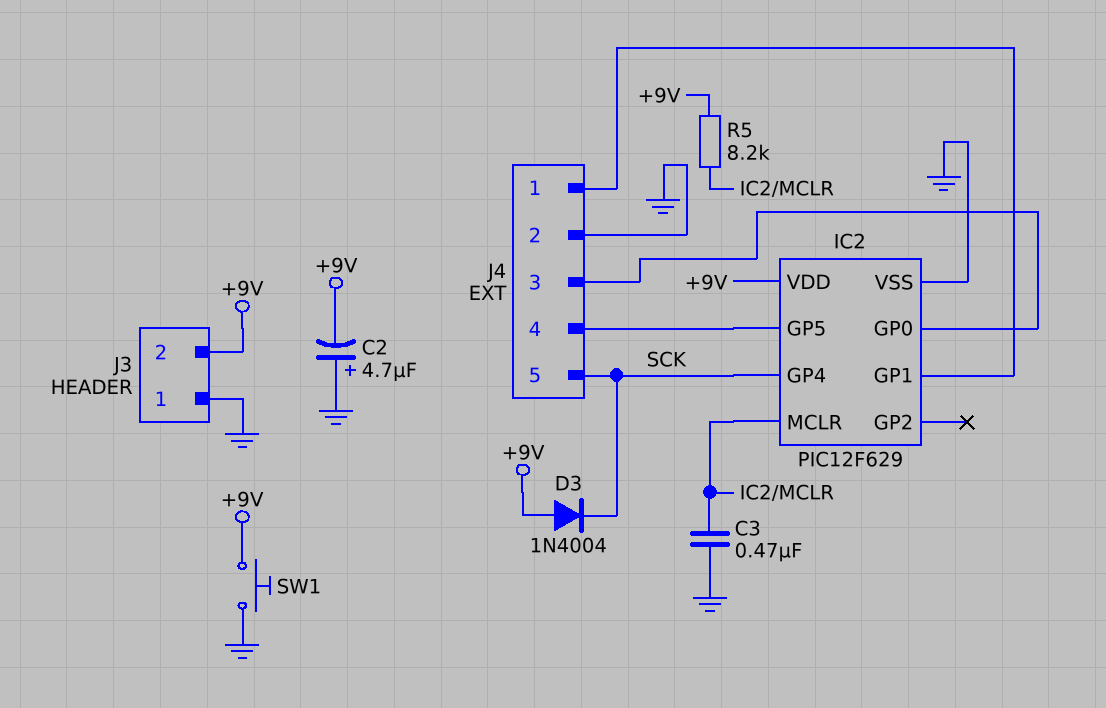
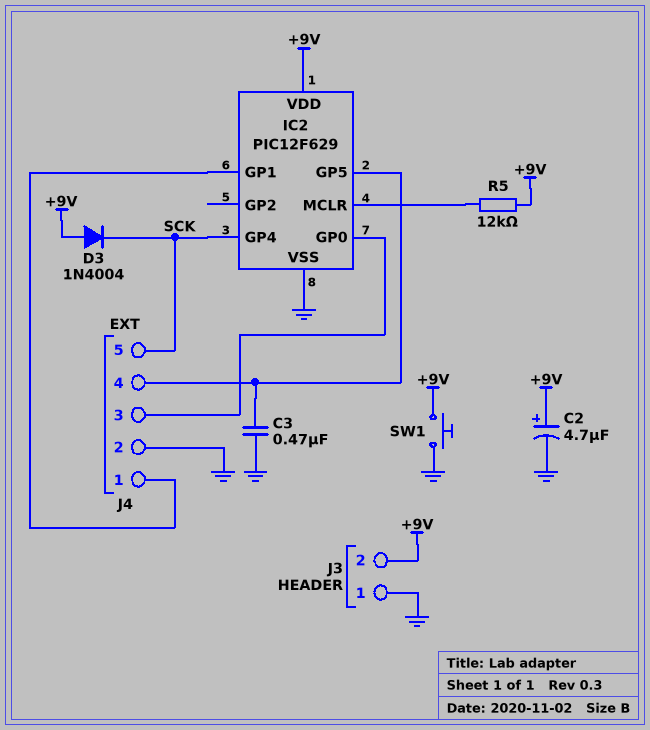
C2: 4.7uF (plus GND, minus +9V) -> 4.7uF (plus +9V, minus GND)
C3: 470nF (GND, IC2/MCLR) -> 470nF (GND, IC2/GP5)
R5: 8.2k (+9V, IC2/MCLR) -> 12k (+9V, IC2/MCLR)

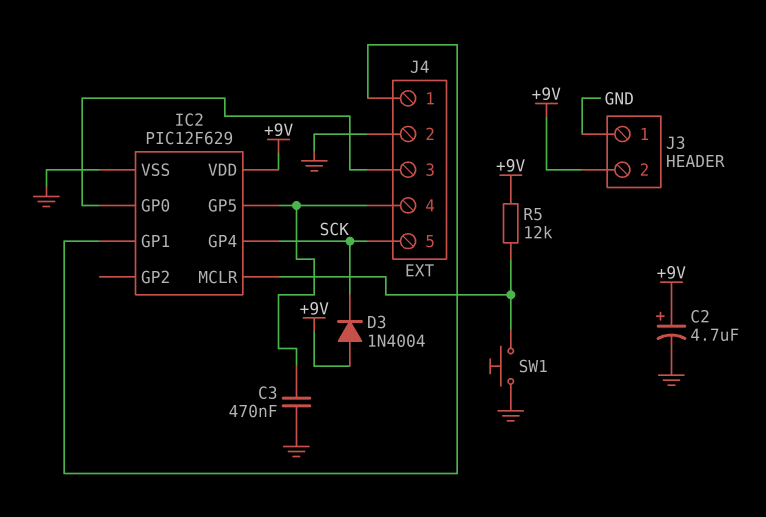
SW1: button (+9V, GND) -> button (GND, IC2/MCLR)

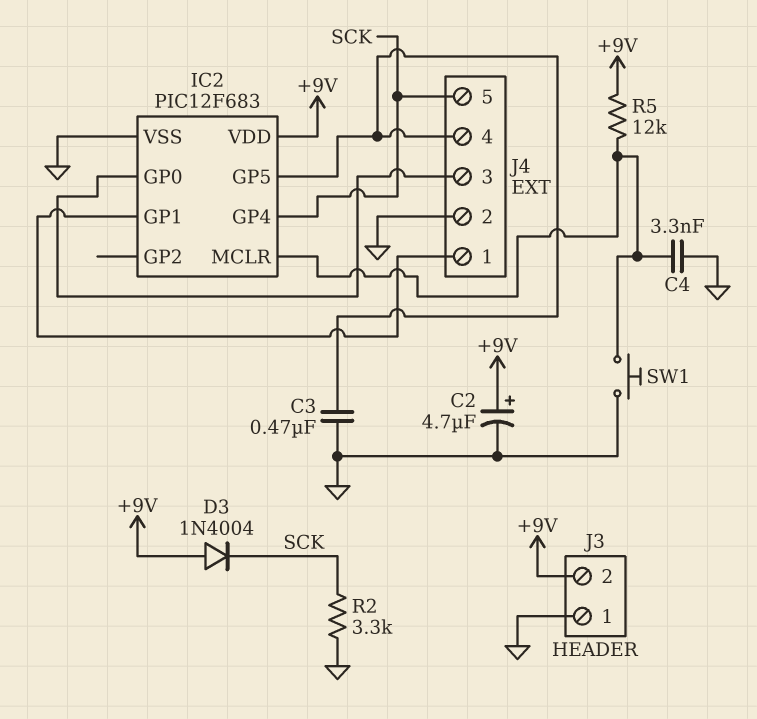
C4: none -> 3.3nF (GND, IC2/MCLR)
IC2: PIC12F629 -> PIC12F683
R2: none -> 3.3k (GND, SCK)

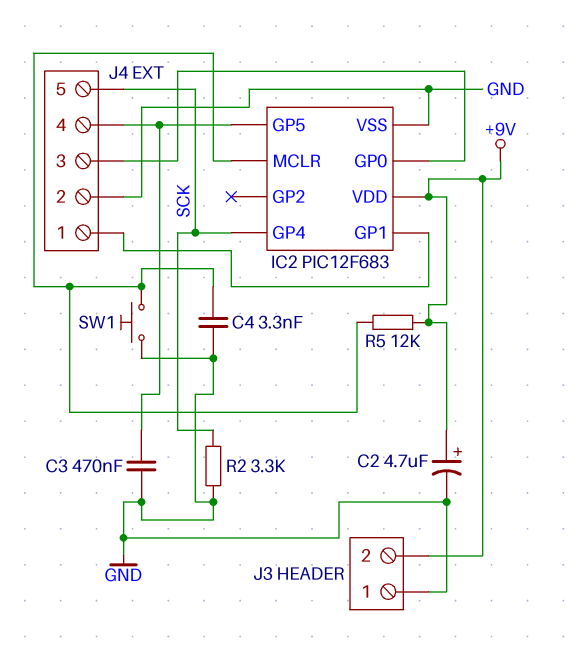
D3: diode 1N4004 (A +9V, K SCK) -> none

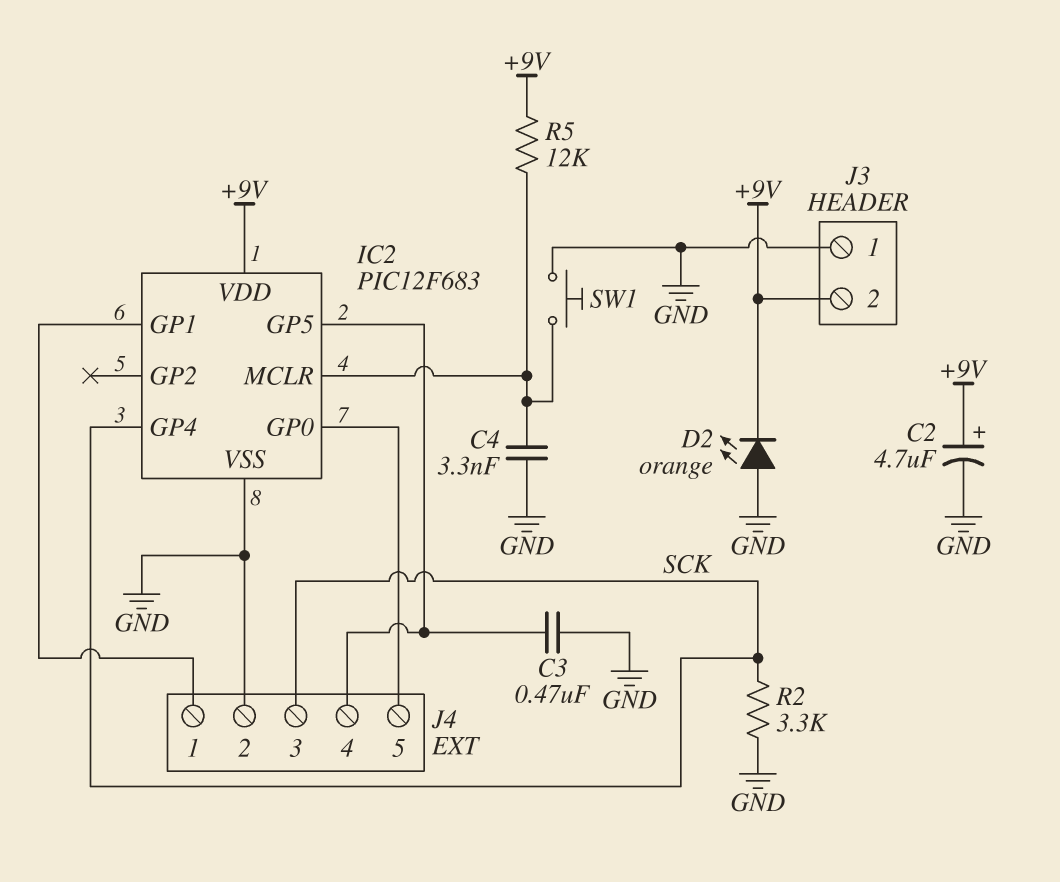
D2: none -> LED orange (A GND, K +9V)
J4 pin 3: IC2/GP0 -> SCK
J4 pin 5: SCK -> IC2/GP0

